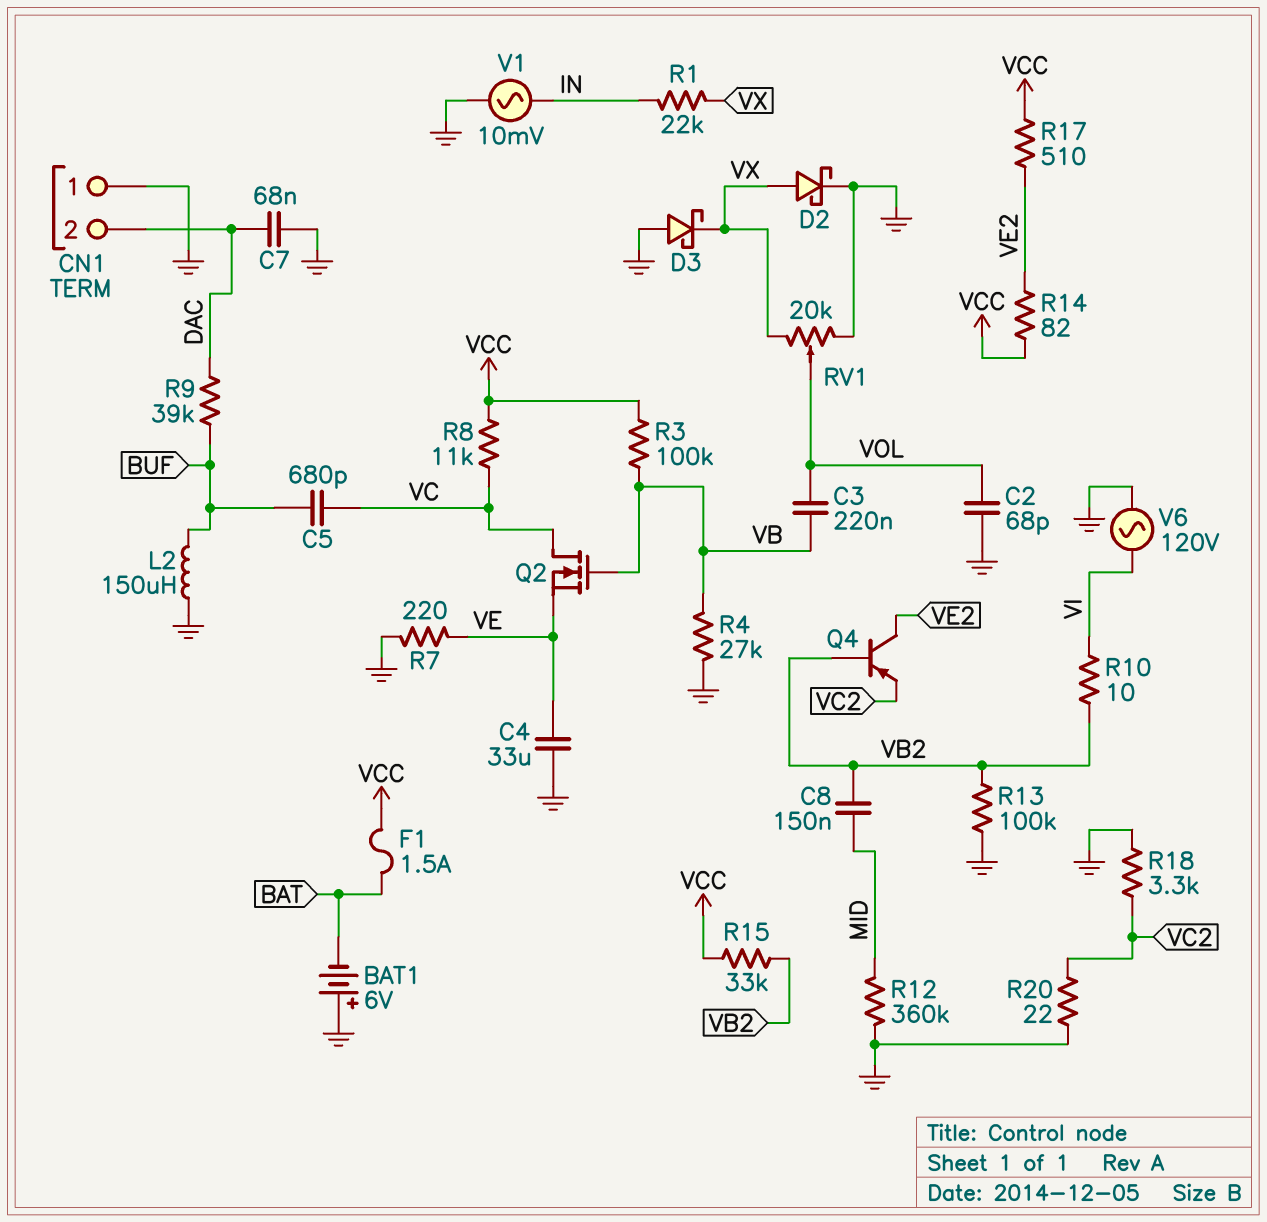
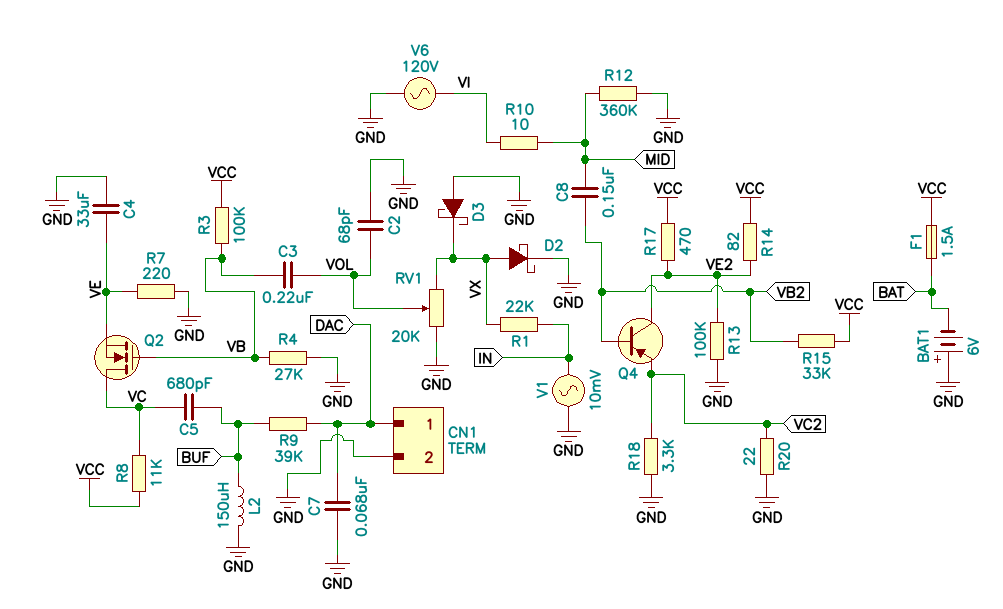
CN1 pin 1: GND -> DAC
CN1 pin 2: DAC -> GND
R10: 10 (VB2, VI) -> 10 (MID, VI)
R13: 100k (GND, VB2) -> 100k (GND, VE2)
R17: 510 (VCC, VE2) -> 470 (VCC, VE2)

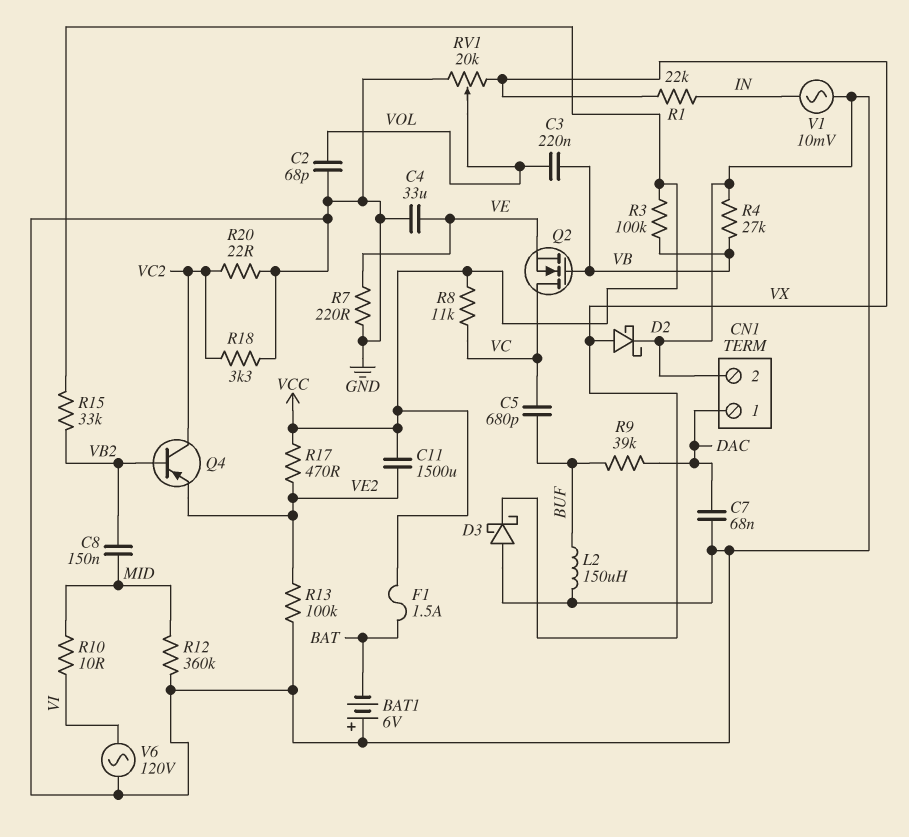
C11: none -> 1500uF (VCC, VE2)
Q4: PNP (B VB2, C VE2, E VC2) -> PNP (B VB2, C VC2, E VE2)
R14: 82 (VCC, VE2) -> none

